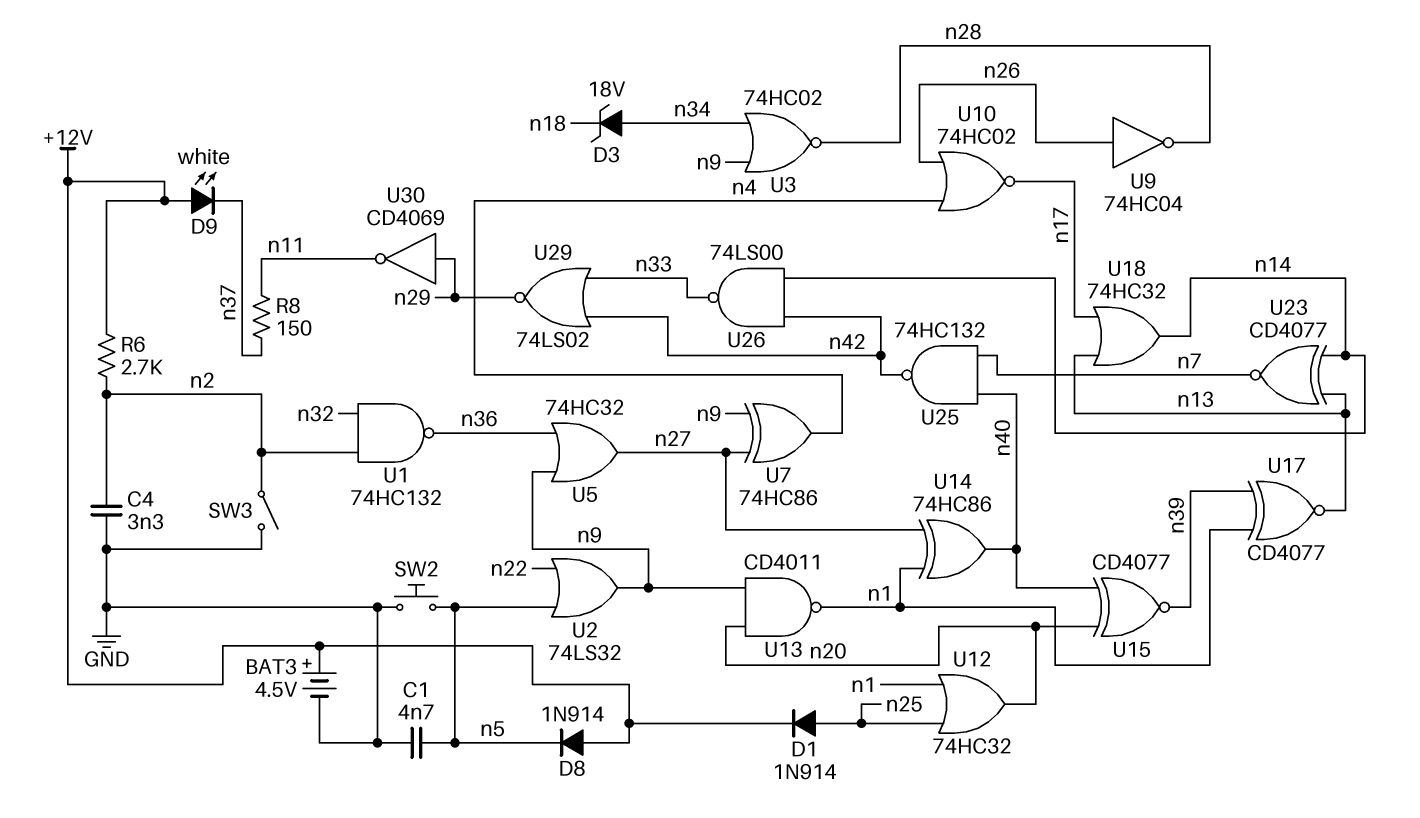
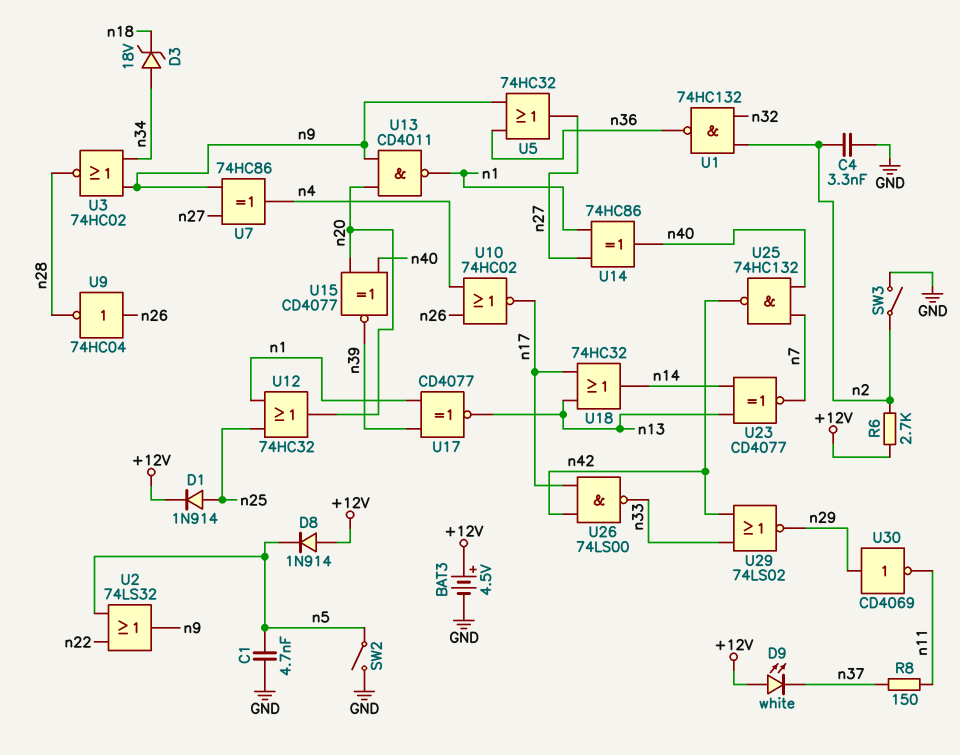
SW2: button (GND, n5) -> switch (GND, n5)
U26: NAND 74LS00 (in n14, in n42, out n33) -> NAND 74LS00 (in n17, in n42, out n33)

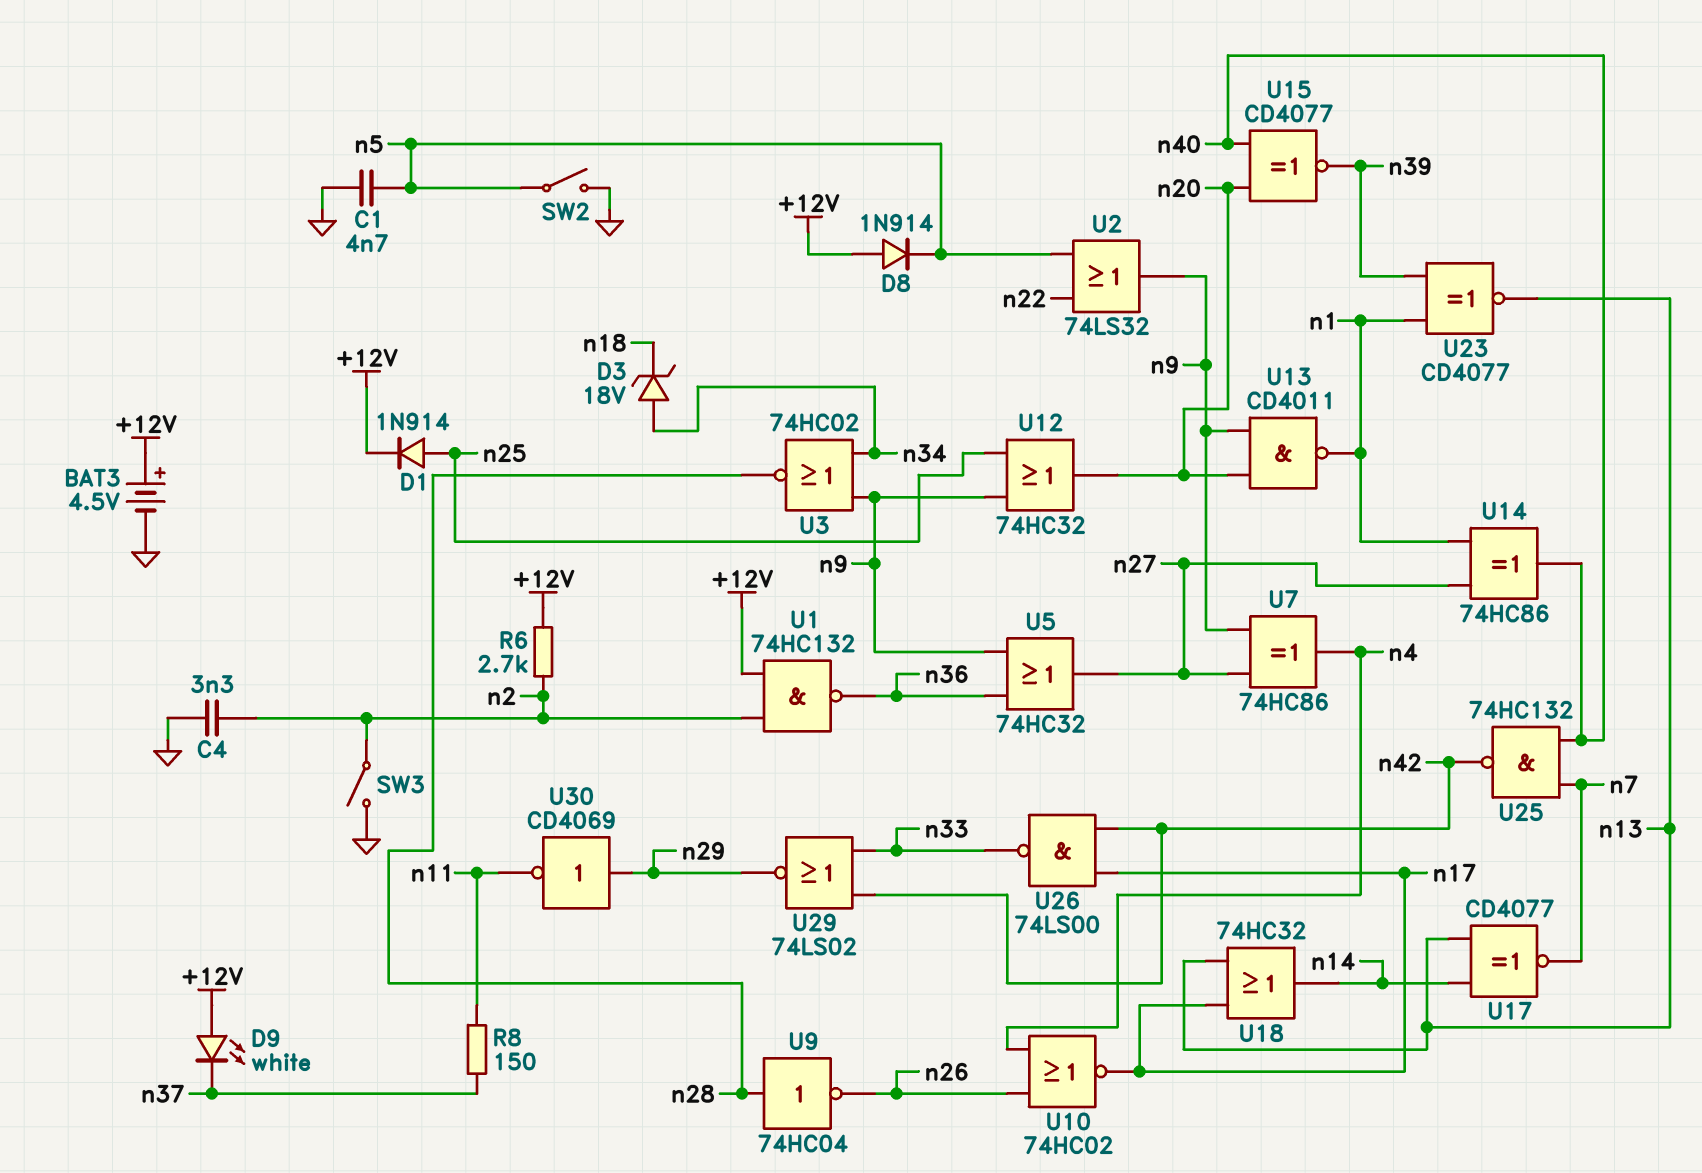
U1: NAND 74HC132 (in n2, in n32, out n36) -> NAND 74HC132 (in +12V, in n2, out n36)
U9: NOT 74HC04 (in n26, out n28) -> NOT 74HC04 (in n28, out n26)
U12: OR 74HC32 (in n1, in n25, out n20) -> OR 74HC32 (in n9, in n25, out n20)
U17: XNOR CD4077 (in n1, in n39, out n13) -> XNOR CD4077 (in n13, in n14, out n7)
U23: XNOR CD4077 (in n13, in n14, out n7) -> XNOR CD4077 (in n1, in n39, out n13)

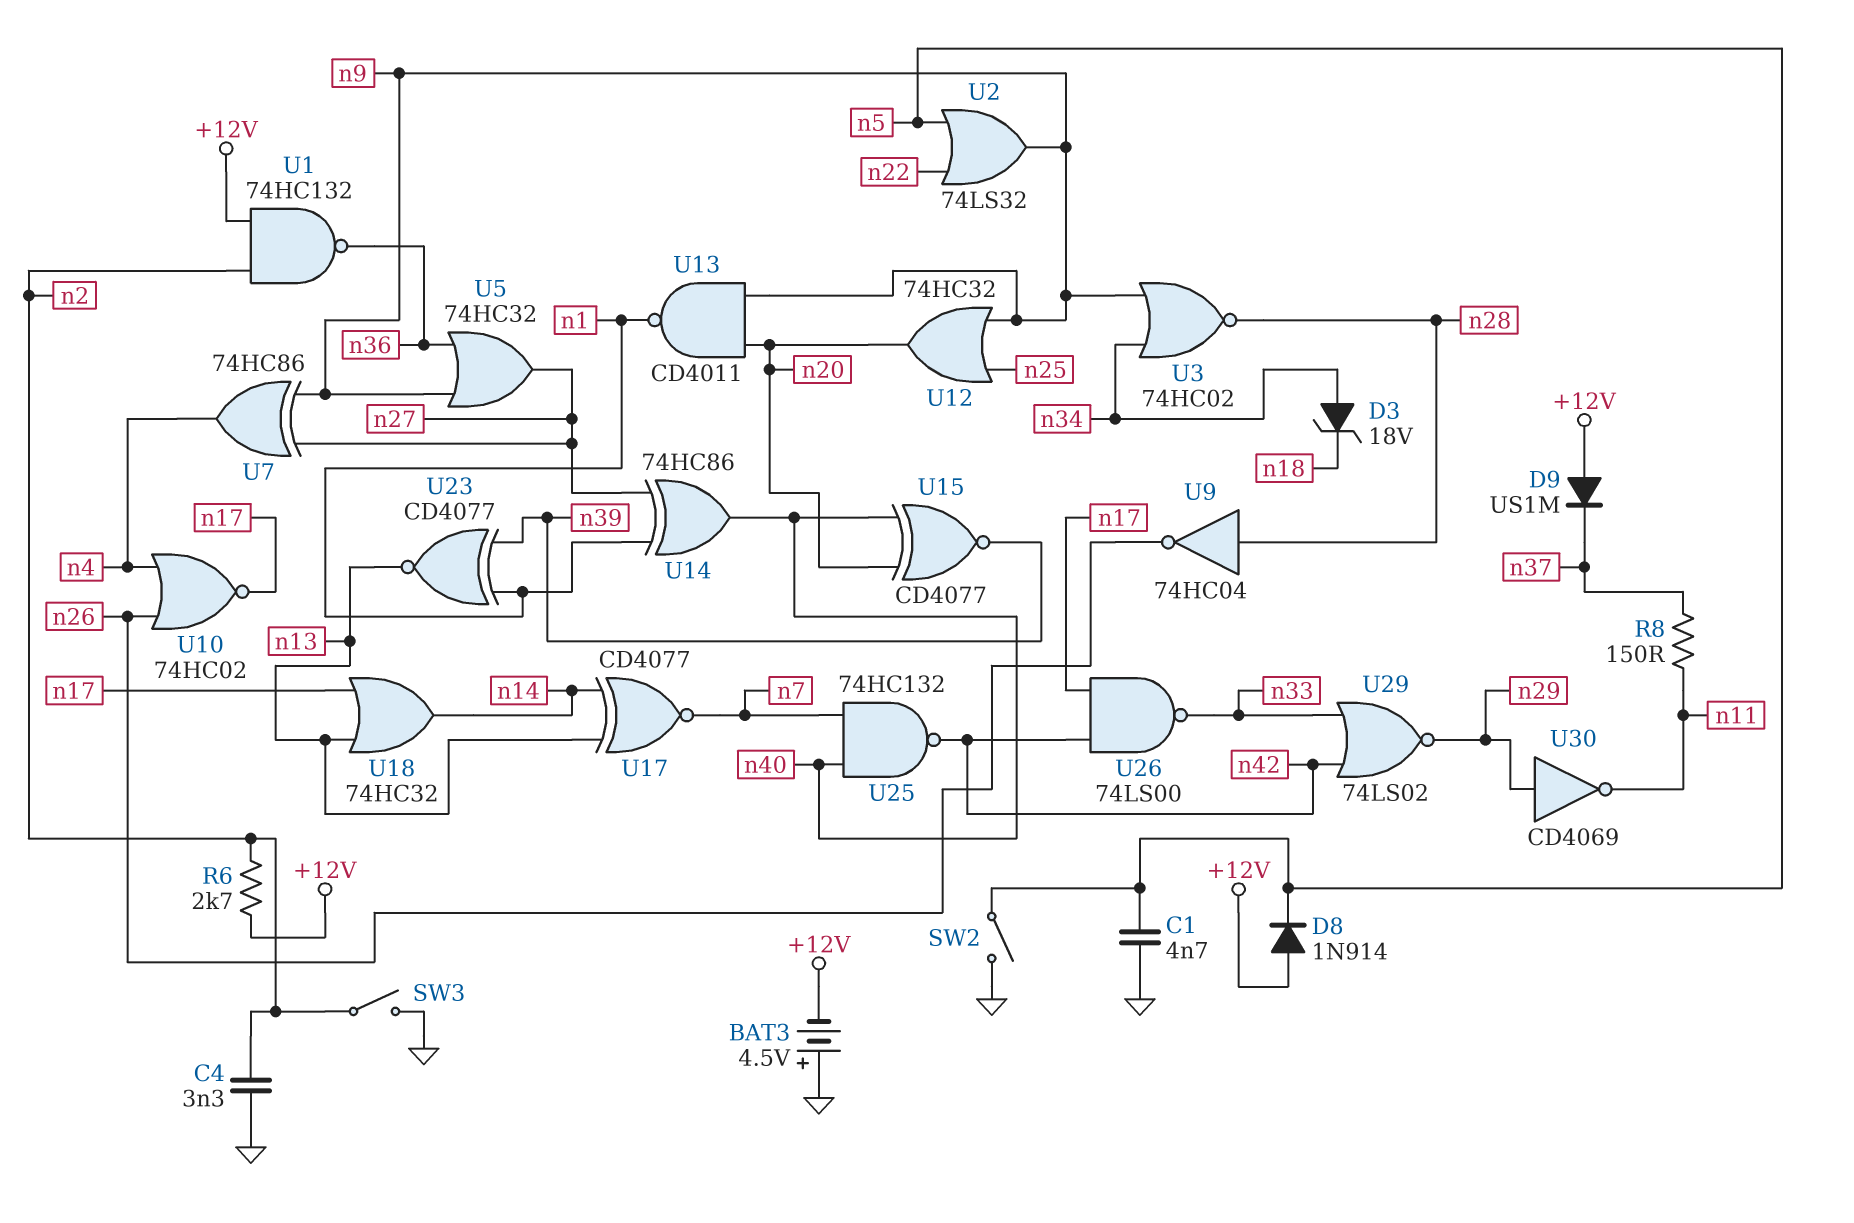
BAT3: 4.5V (plus +12V, minus GND) -> 4.5V (plus GND, minus +12V)
D1: diode 1N914 (A n25, K +12V) -> none
D9: LED white (A +12V, K n37) -> diode US1M (A +12V, K n37)

